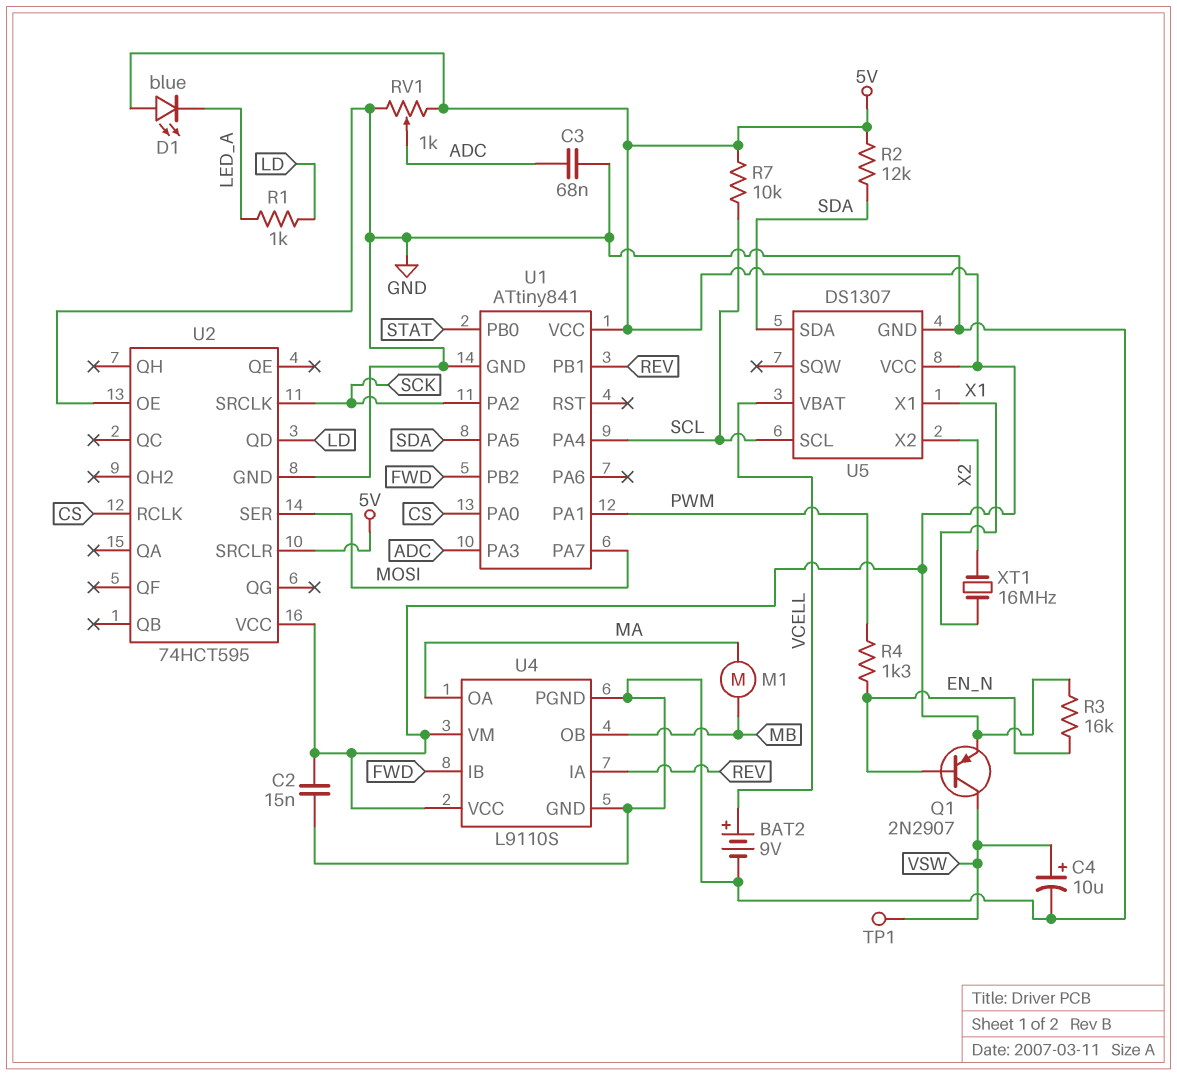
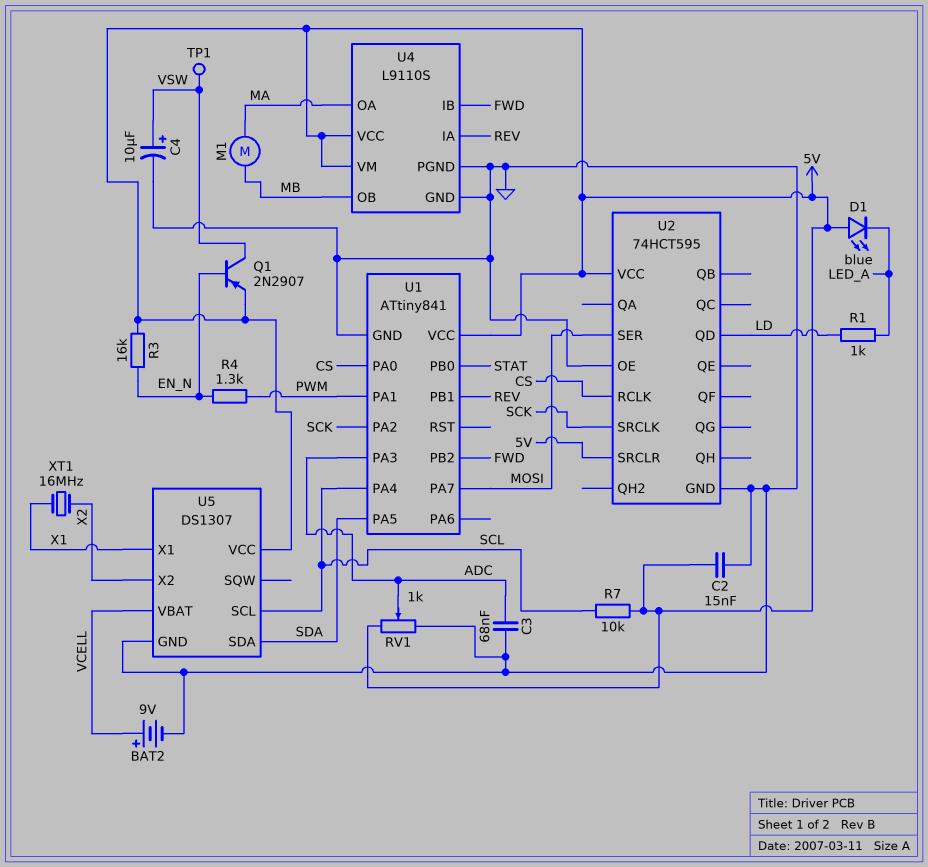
R2: 12k (5V, SDA) -> none

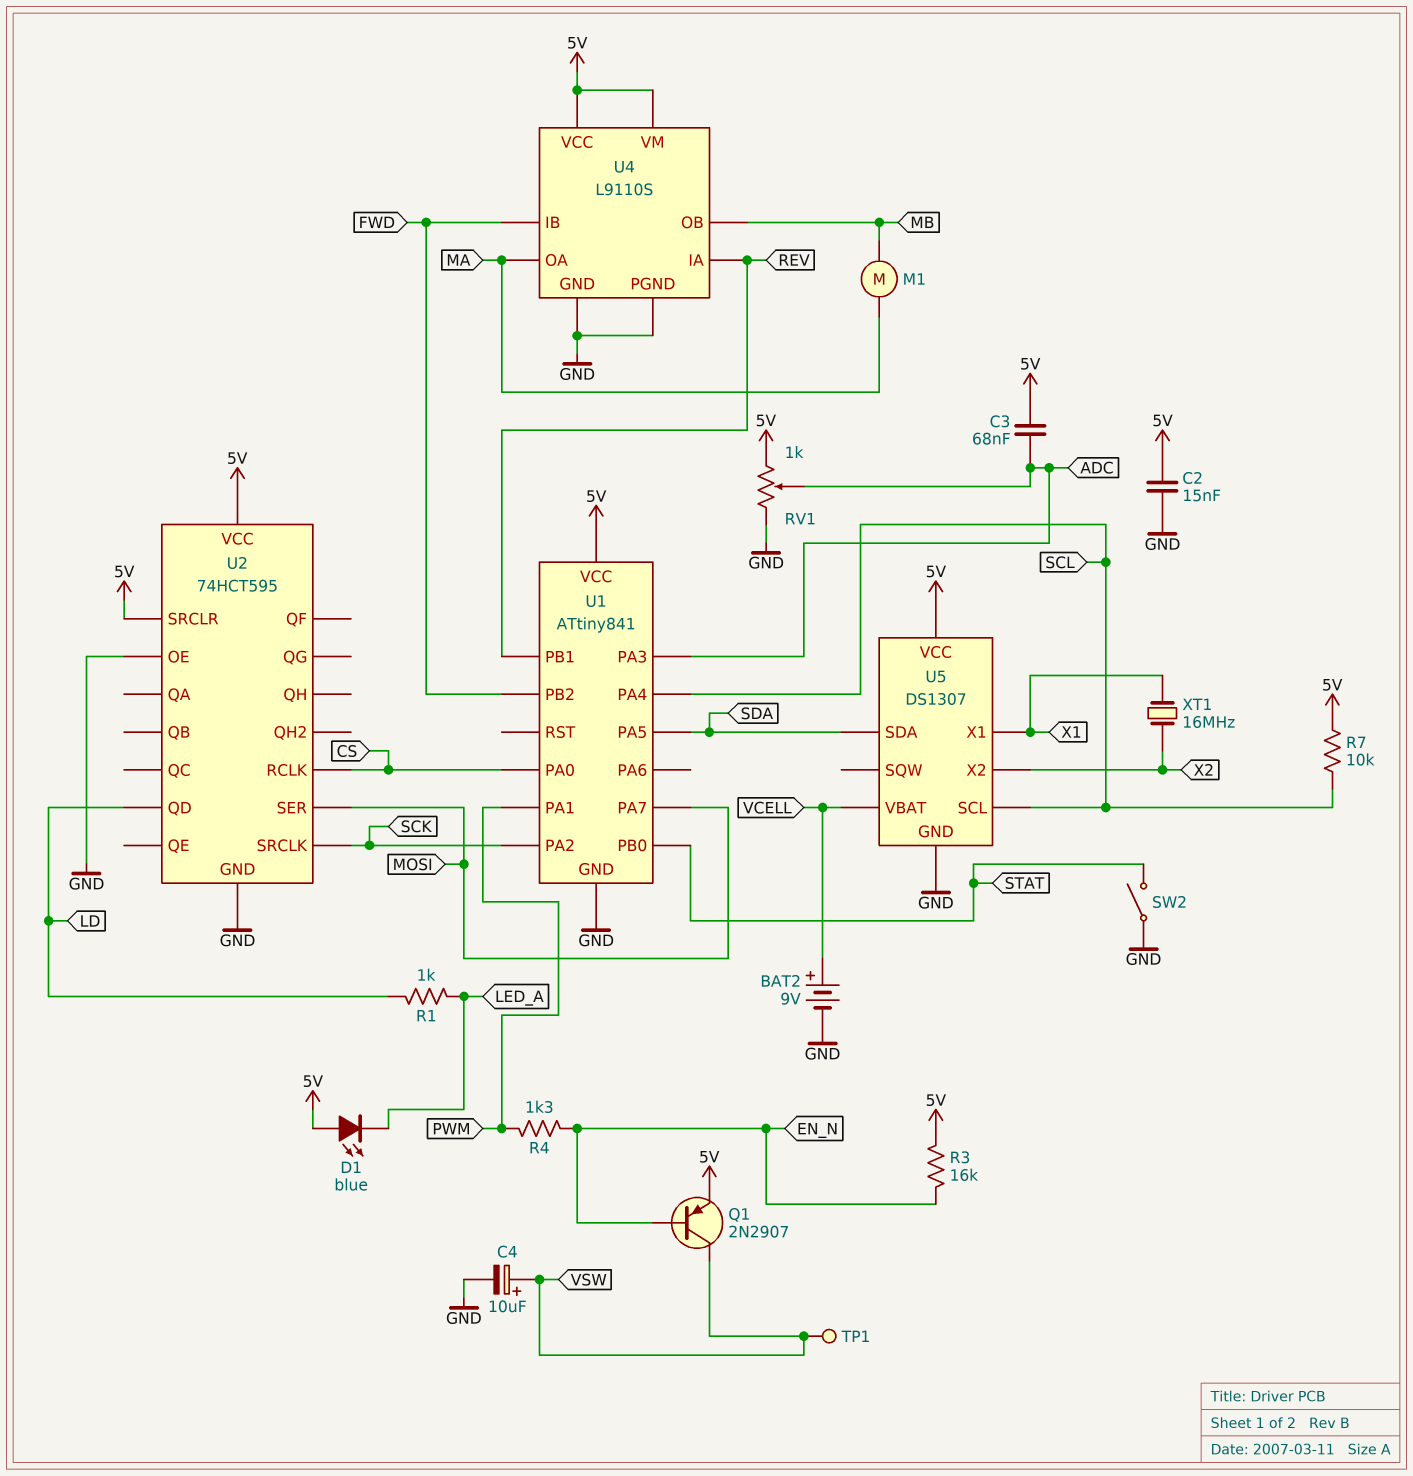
C3: 68nF (ADC, GND) -> 68nF (5V, ADC)
SW2: none -> switch (GND, STAT)

